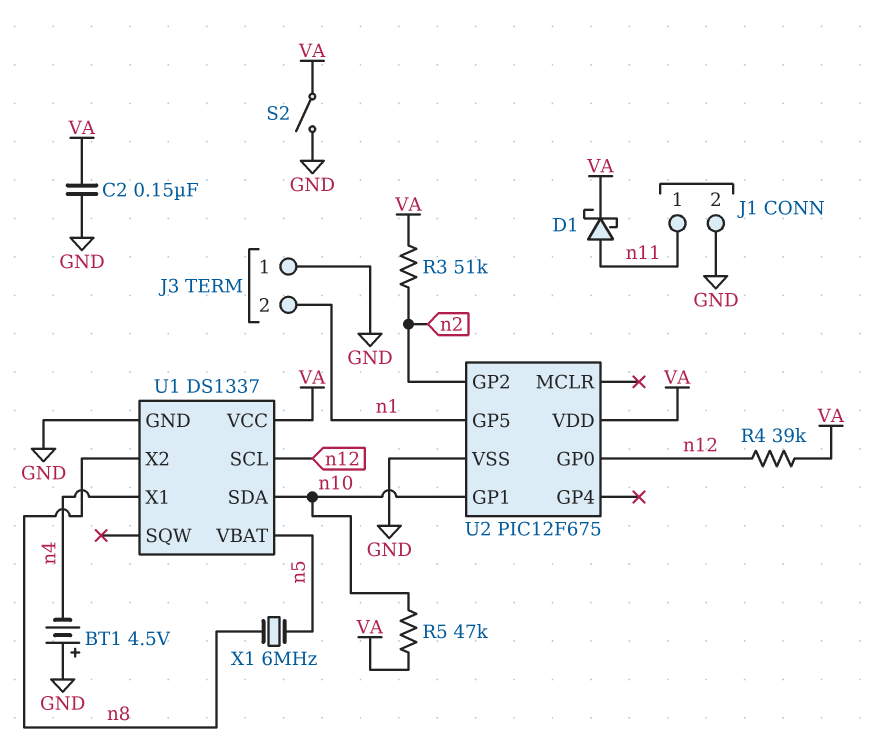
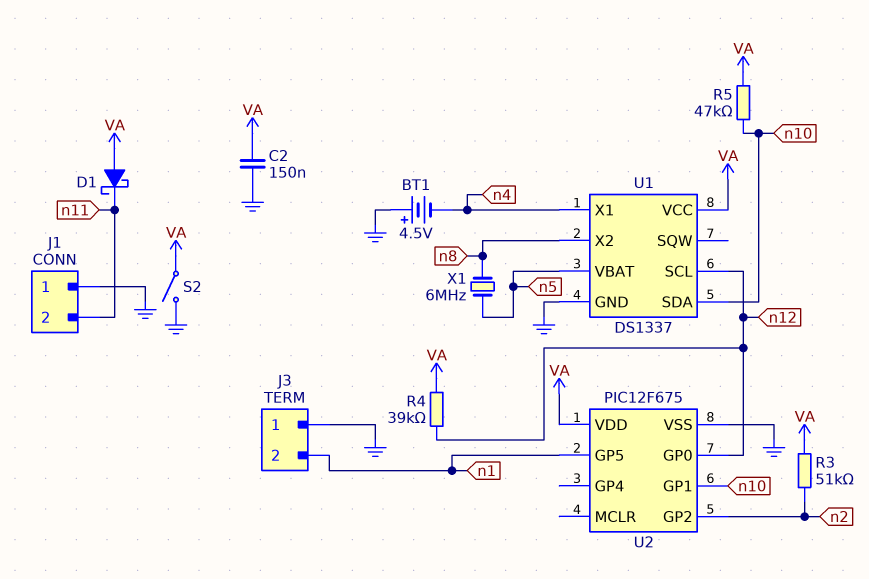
D1: schottky (A n11, K VA) -> schottky (A VA, K n11)
J1 pin 1: n11 -> GND
J1 pin 2: GND -> n11

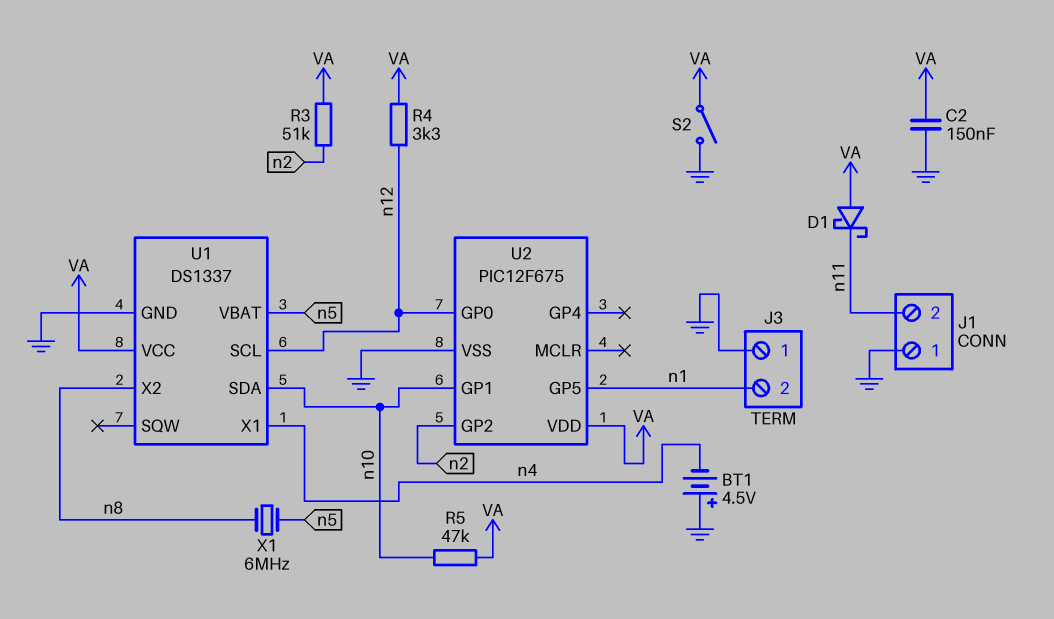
R4: 39k (VA, n12) -> 3.3k (VA, n12)

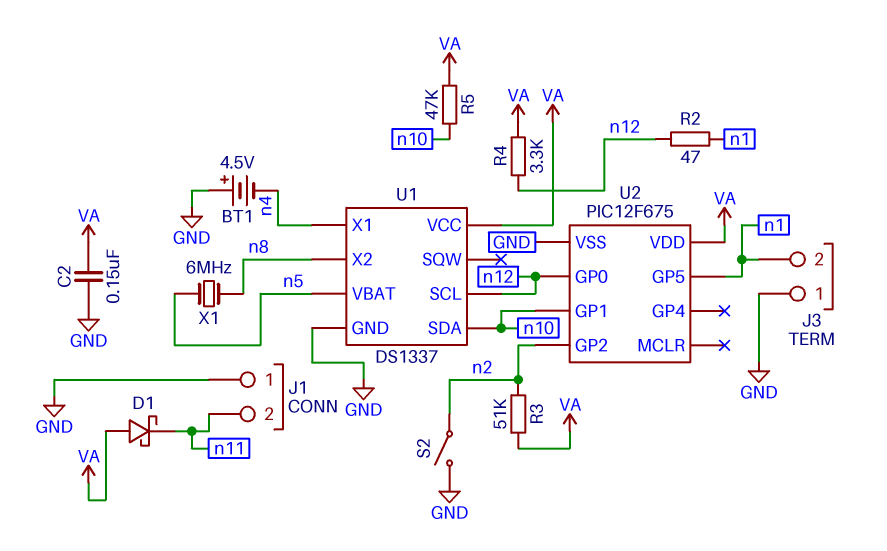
R2: none -> 47 (n1, n12)
S2: switch (GND, VA) -> switch (GND, n2)

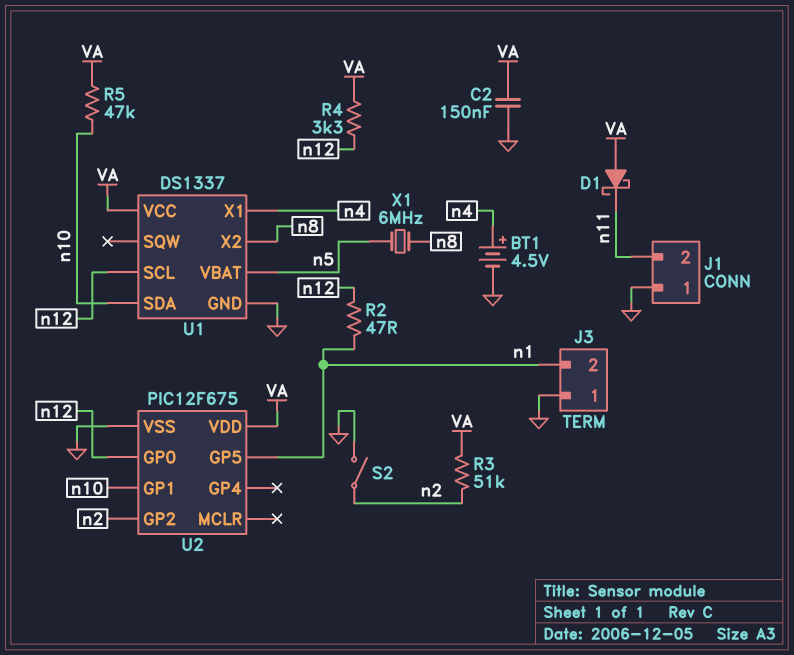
BT1: 4.5V (plus GND, minus n4) -> 4.5V (plus n4, minus GND)

